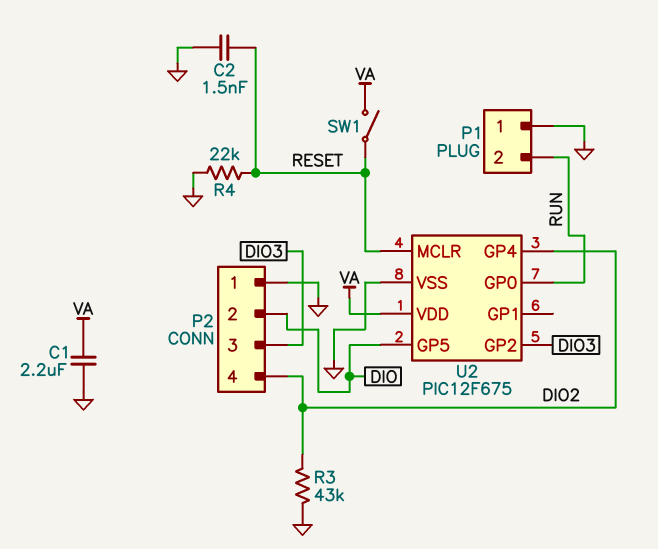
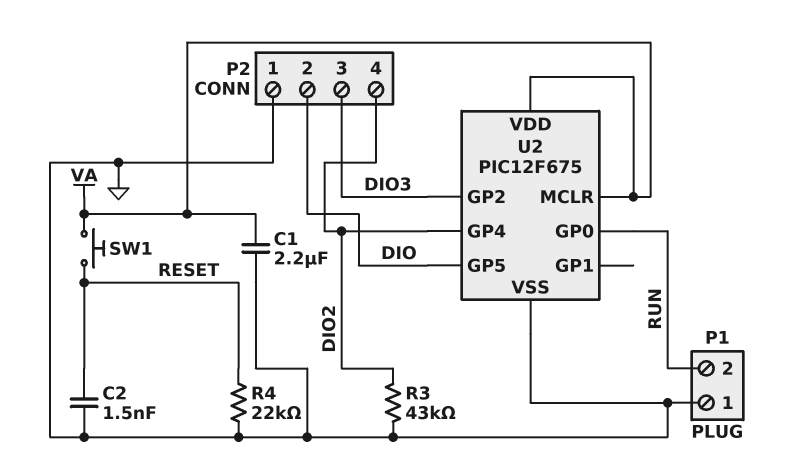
SW1: switch (RESET, VA) -> button (RESET, VA)
U2 pin MCLR: RESET -> VA

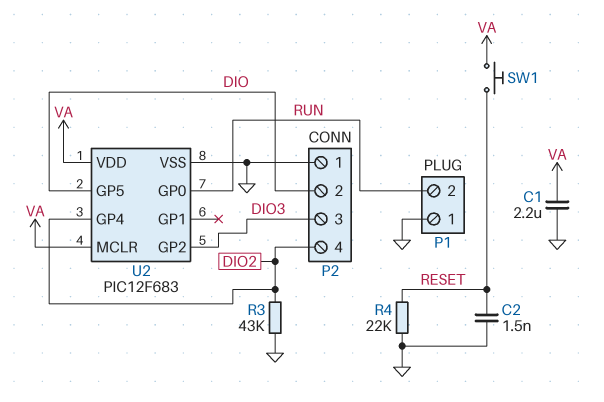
U2: PIC12F675 -> PIC12F683

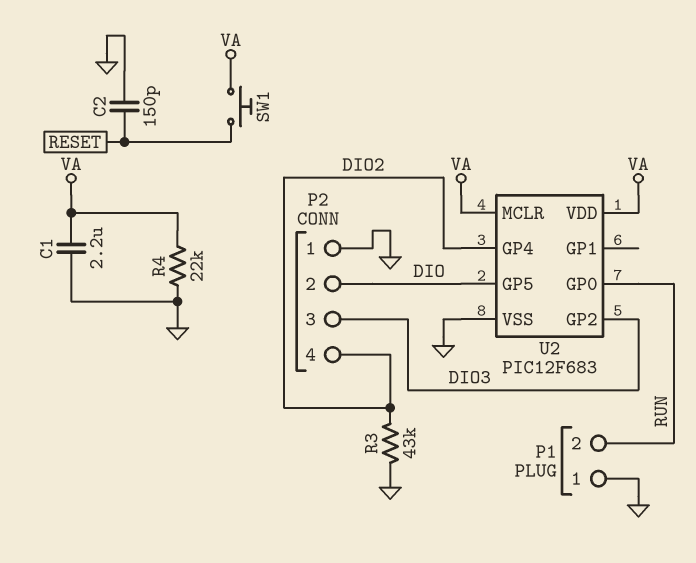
C2: 1.5nF (GND, RESET) -> 150pF (GND, RESET)
R4: 22k (GND, RESET) -> 22k (GND, VA)

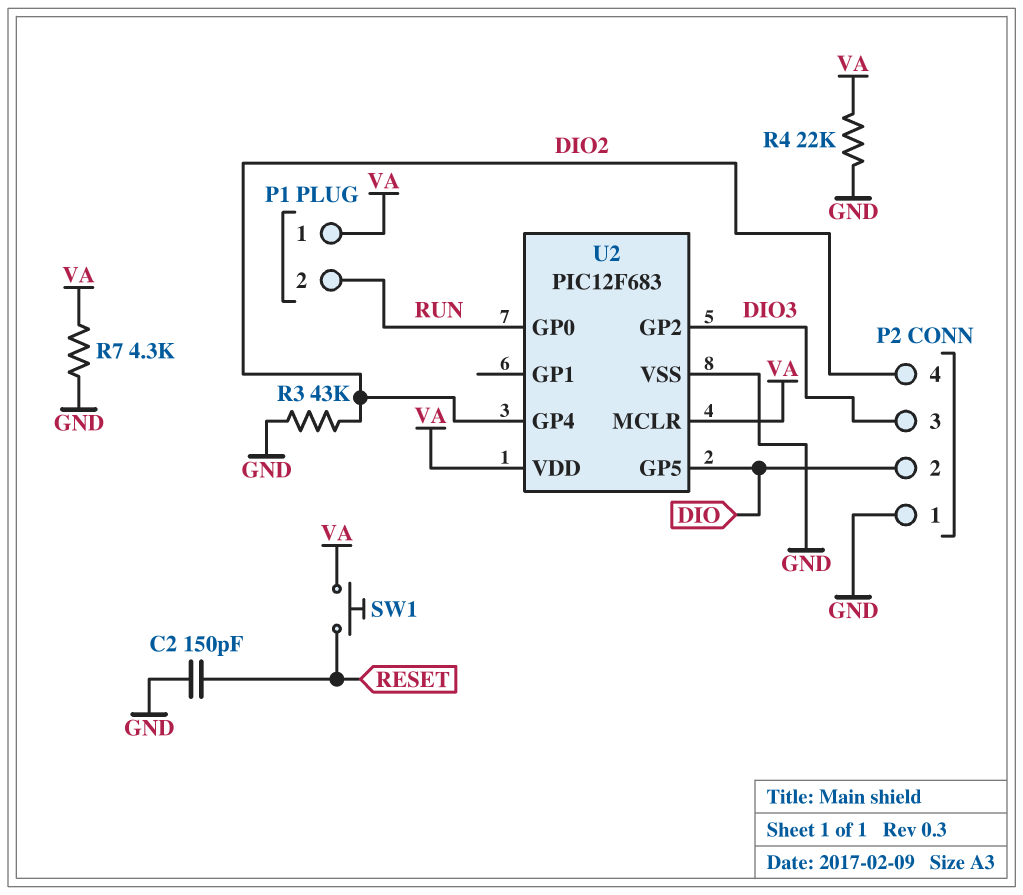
C1: 2.2uF (GND, VA) -> none
P1 pin 1: GND -> VA
R7: none -> 4.3k (GND, VA)

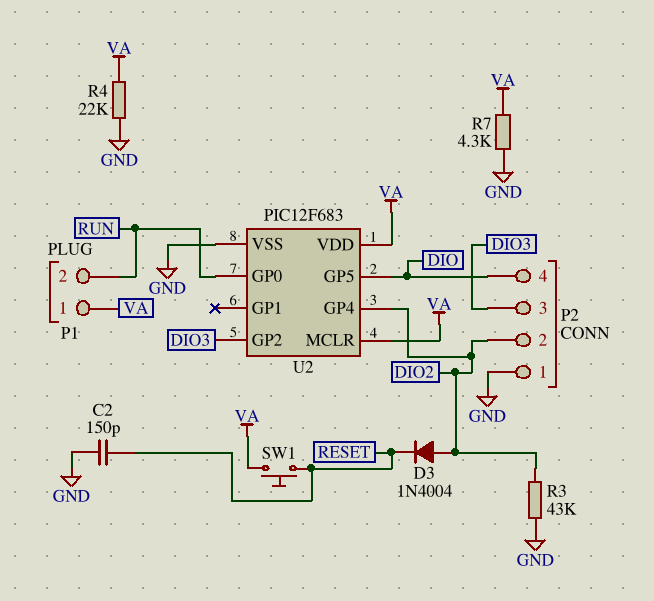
D3: none -> diode 1N4004 (A DIO2, K RESET)
P2 pin 2: DIO -> DIO2
P2 pin 4: DIO2 -> DIO

